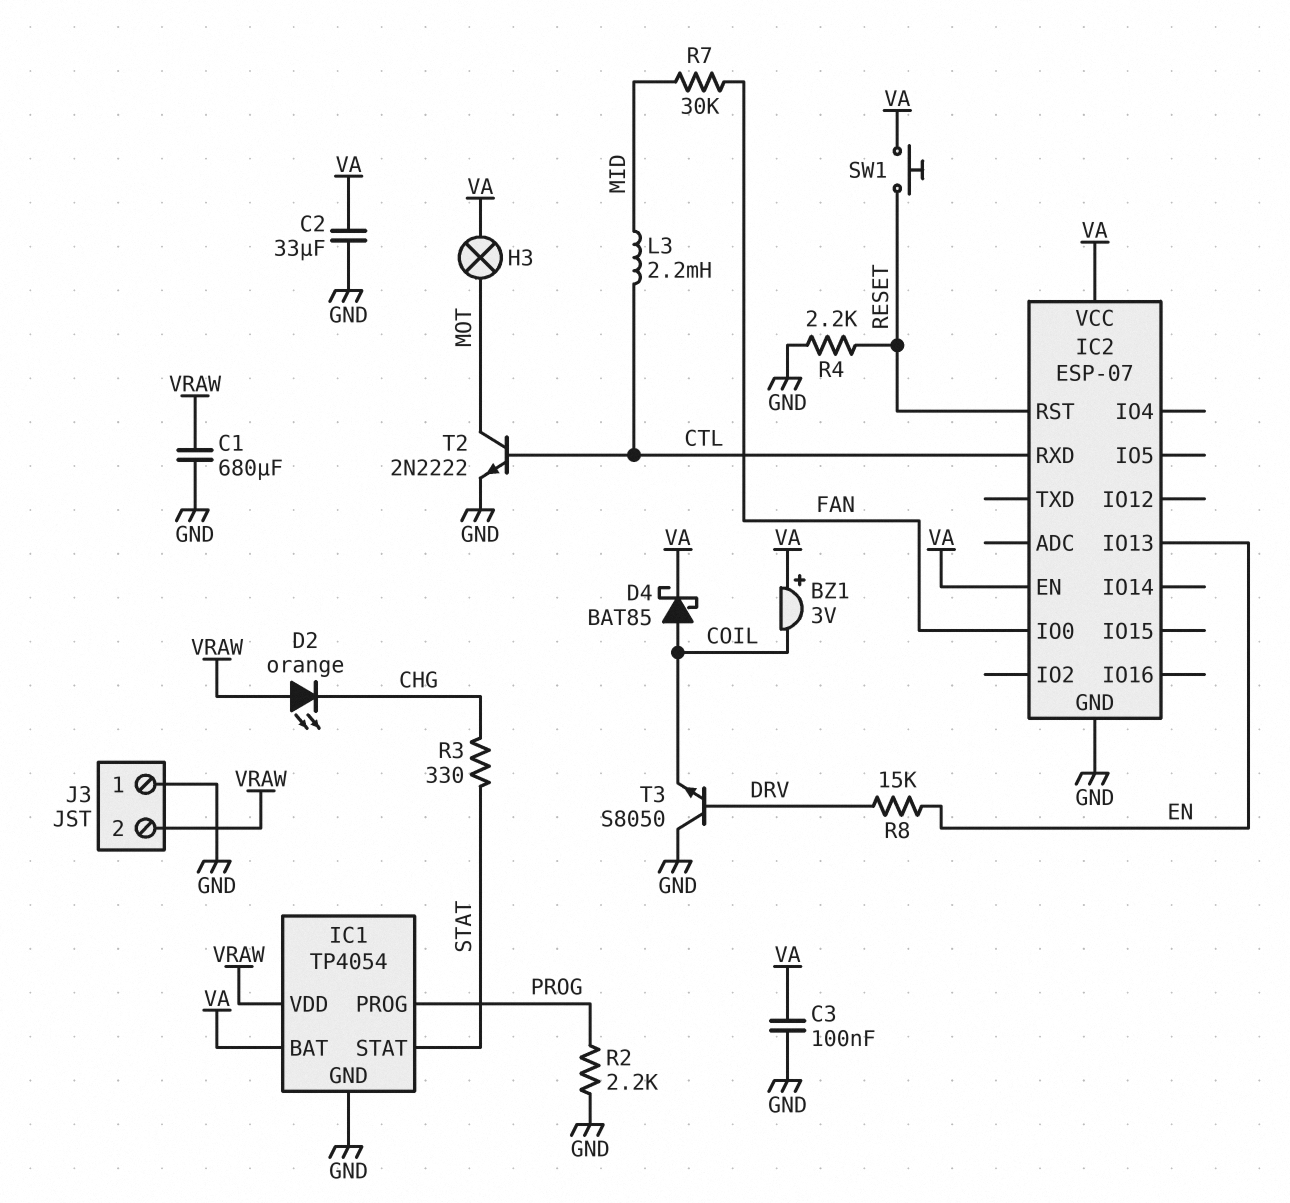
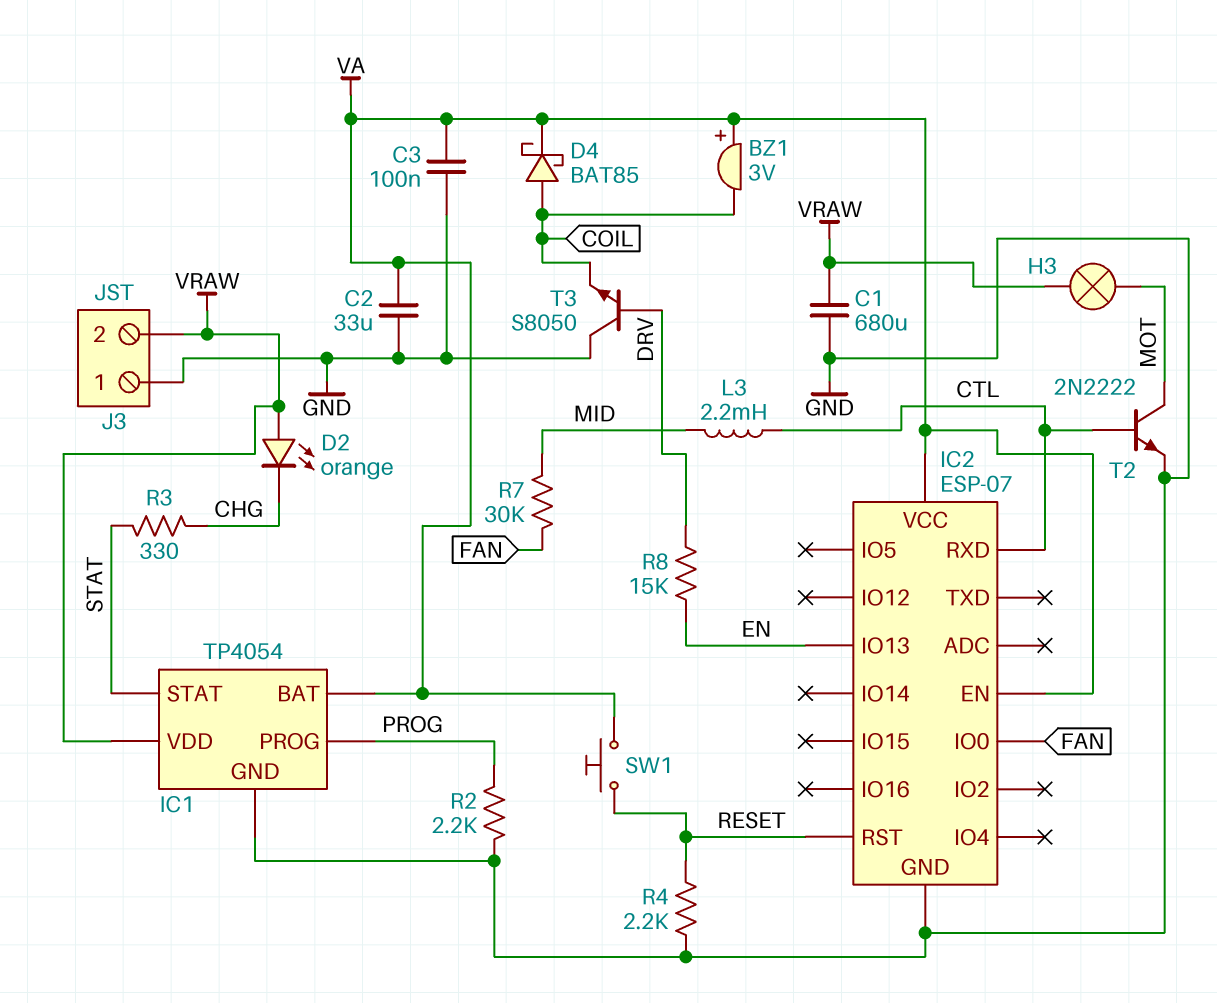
H3: lamp (MOT, VA) -> lamp (MOT, VRAW)

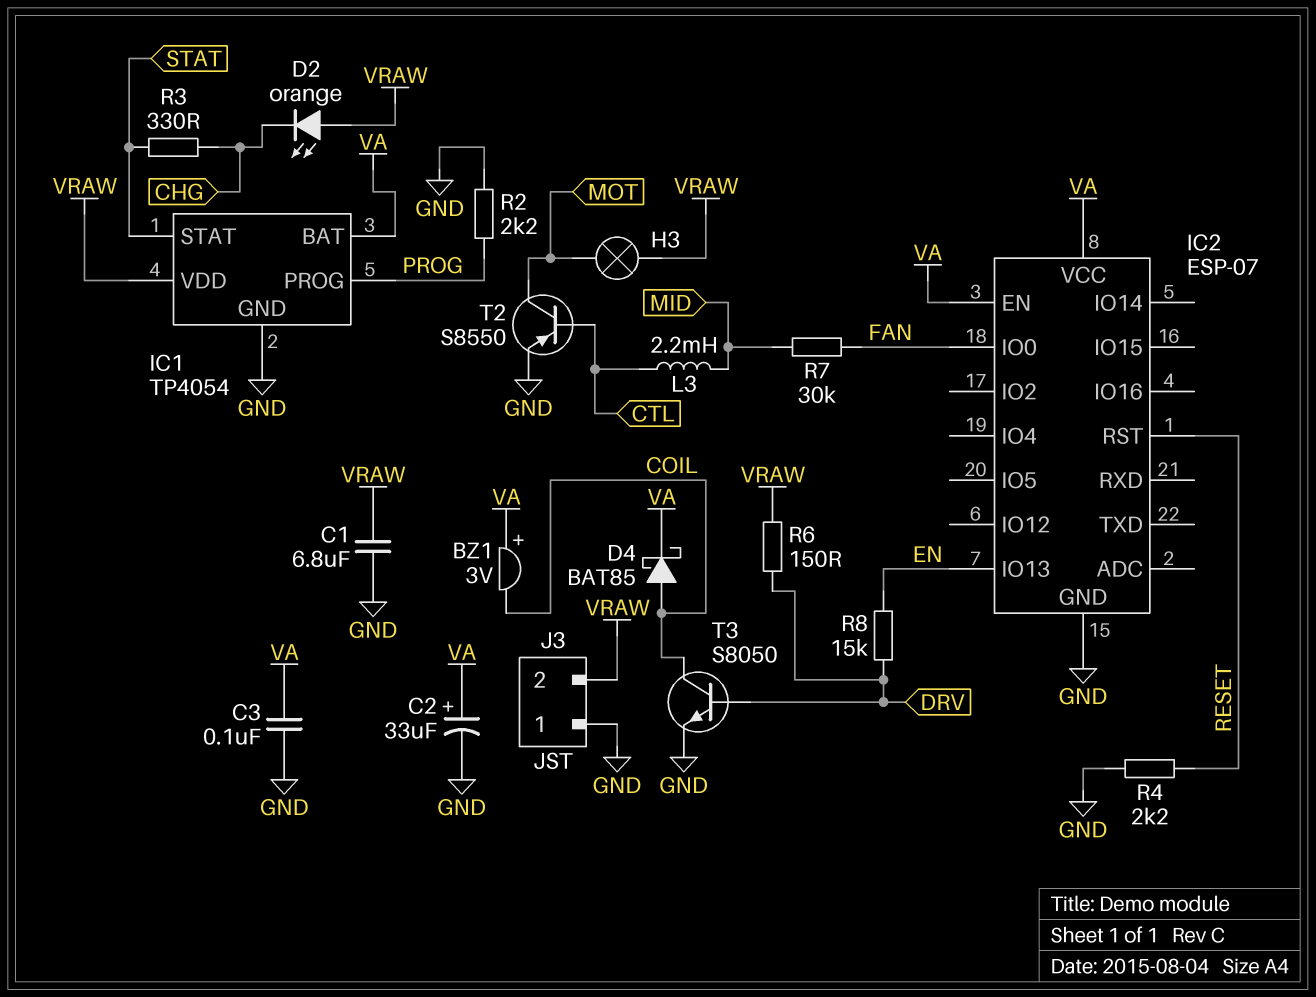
C1: 680uF (GND, VRAW) -> 6.8uF (GND, VRAW)
C2: 33uF (GND, VA) -> 33uF (plus VA, minus GND)
IC2 pin RXD: CTL -> none
R6: none -> 150 (DRV, VRAW)
SW1: button (RESET, VA) -> none
T2: NPN 2N2222 (B CTL, C MOT, E GND) -> PNP S8550 (B CTL, C MOT, E GND)
T3: NPN S8050 (B DRV, C GND, E COIL) -> NPN S8050 (B DRV, C COIL, E GND)

